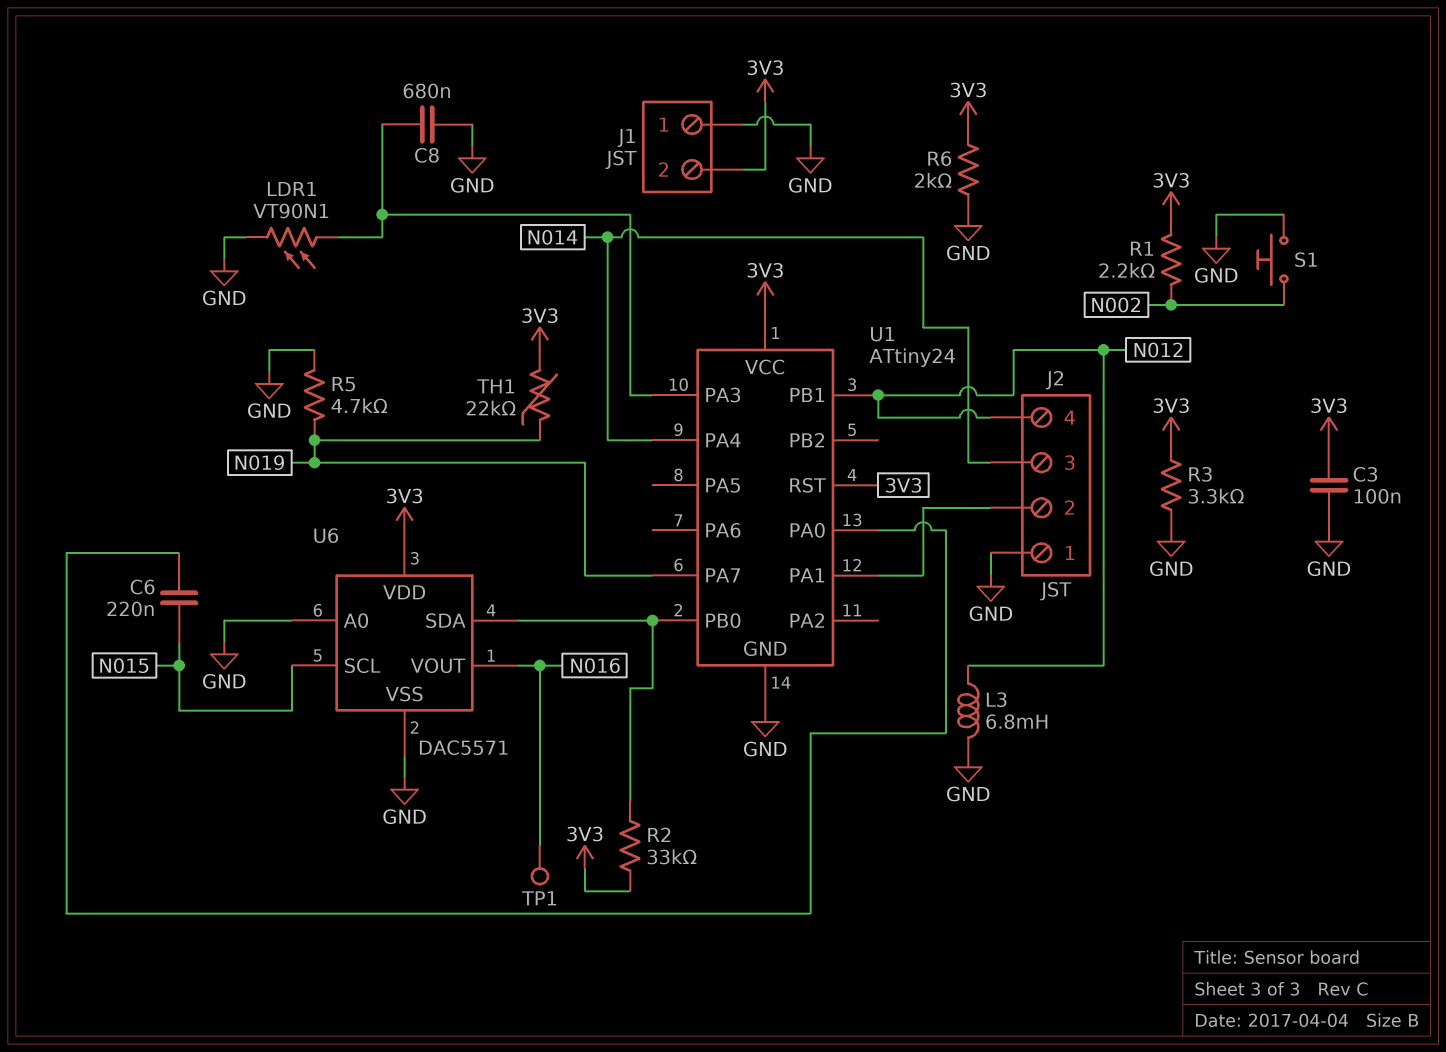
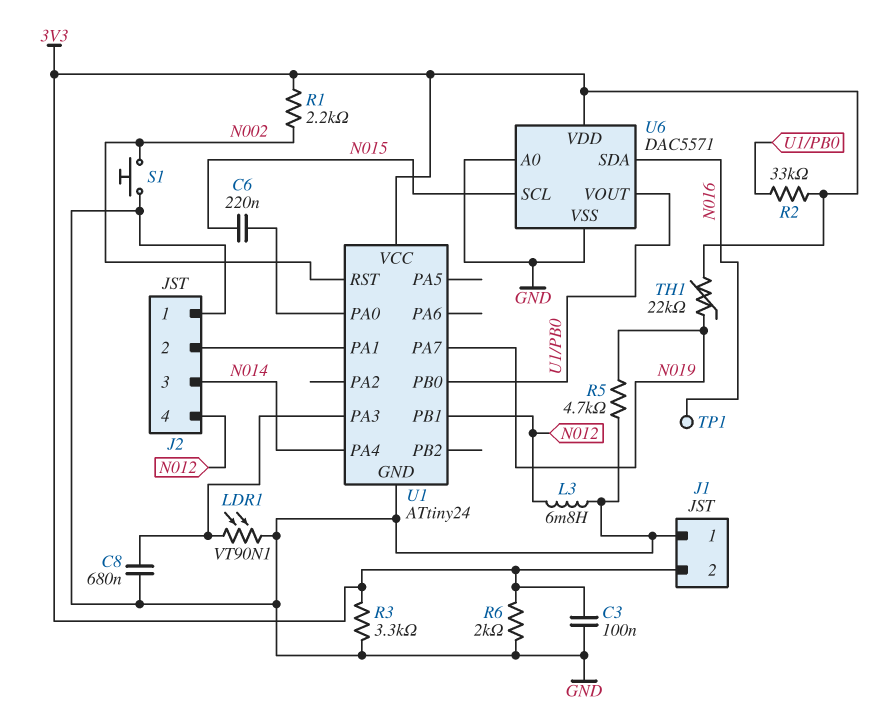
U1 pin RST: 3V3 -> N002
U6 pin SDA: U1/PB0 -> N016
U6 pin VOUT: N016 -> U1/PB0

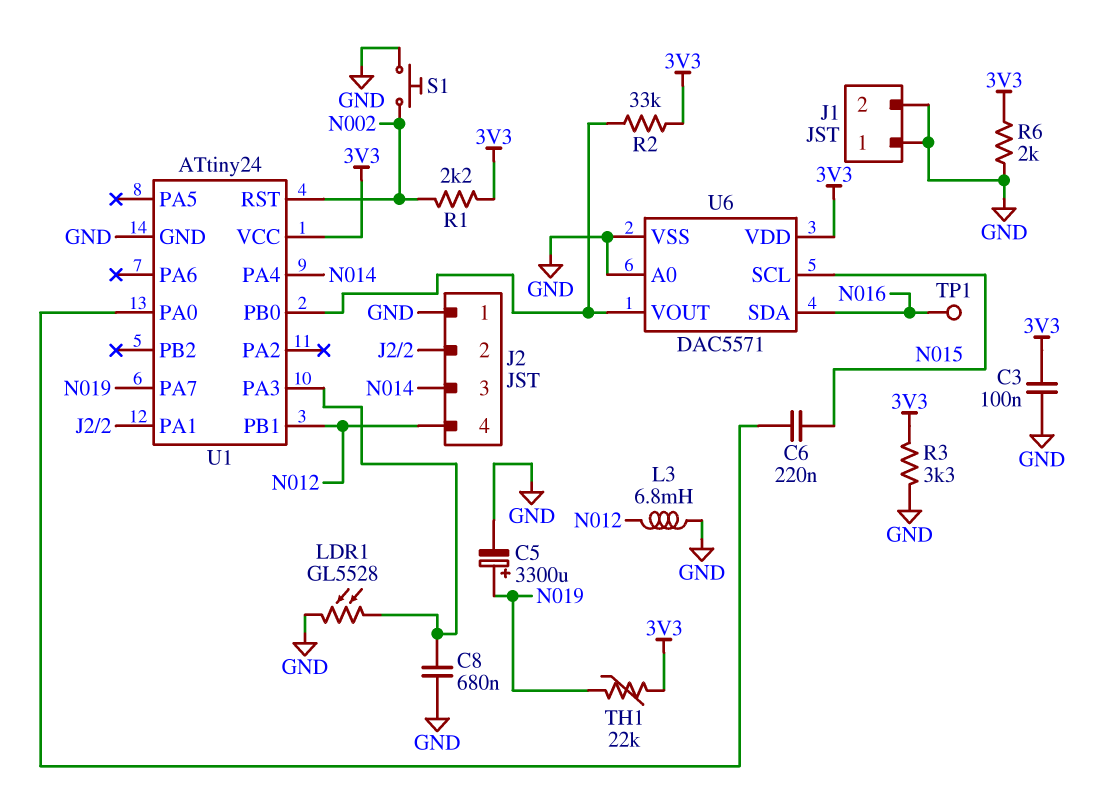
C5: none -> 3300uF (plus N019, minus GND)
J1 pin 2: 3V3 -> GND
LDR1: VT90N1 (GND, U1/PA3) -> GL5528 (GND, U1/PA3)
R5: 4.7k (GND, N019) -> none

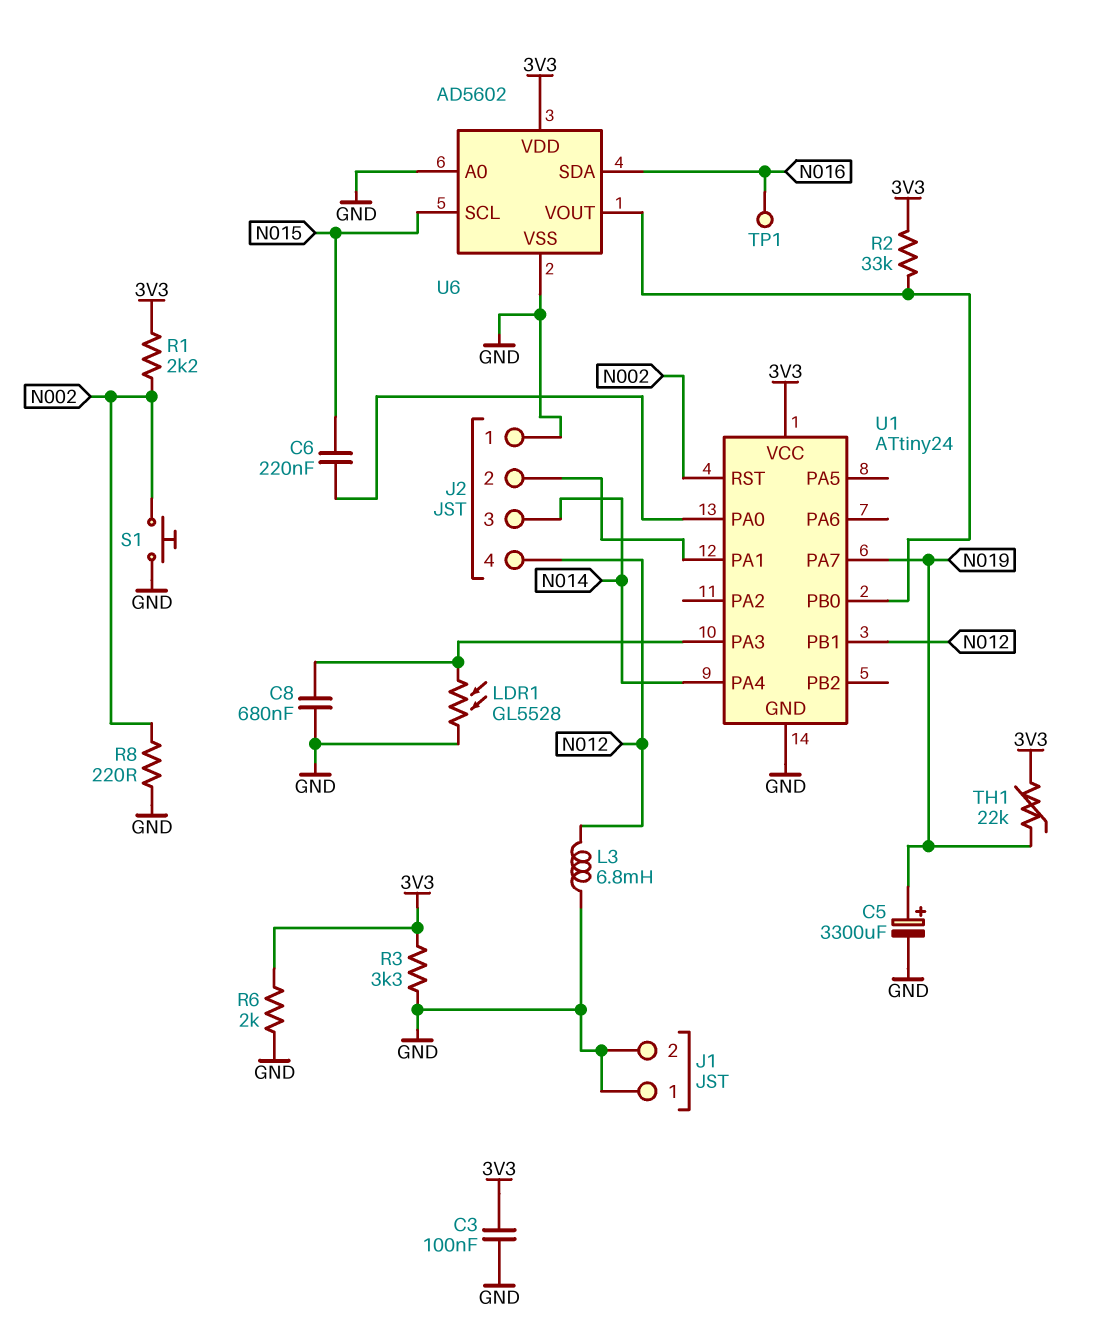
R8: none -> 220 (GND, N002)
U6: DAC5571 -> AD5602

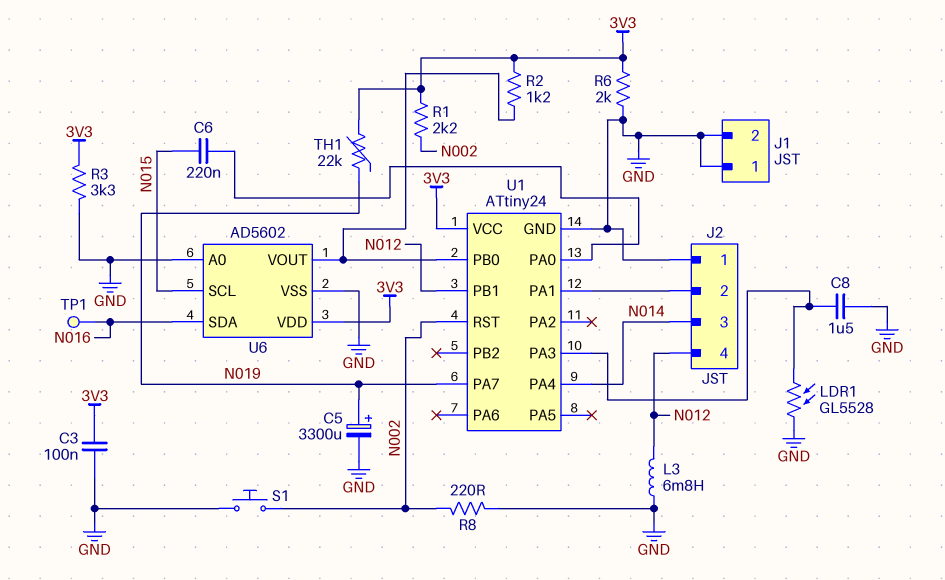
C8: 680nF (GND, U1/PA3) -> 1.5uF (GND, U1/PA3)
R2: 33k (3V3, U1/PB0) -> 1.2k (3V3, U1/PB0)

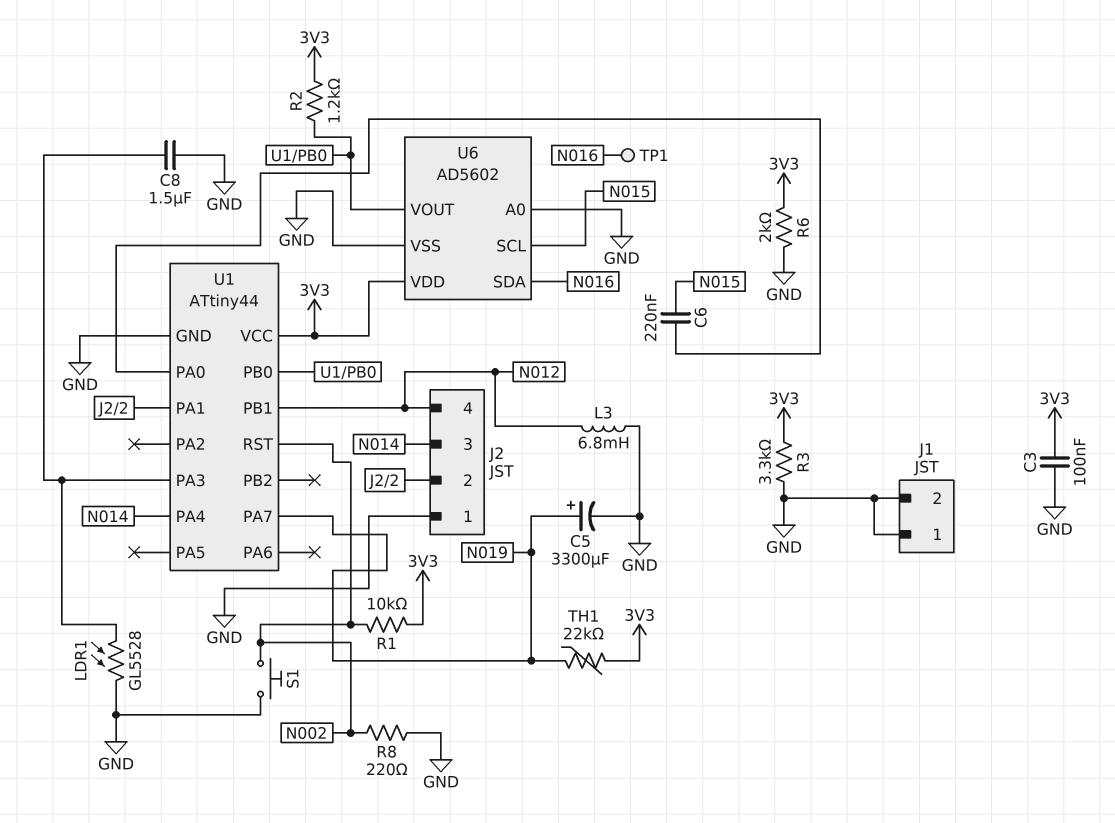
R1: 2.2k (3V3, N002) -> 10k (3V3, N002)
U1: ATtiny24 -> ATtiny44

